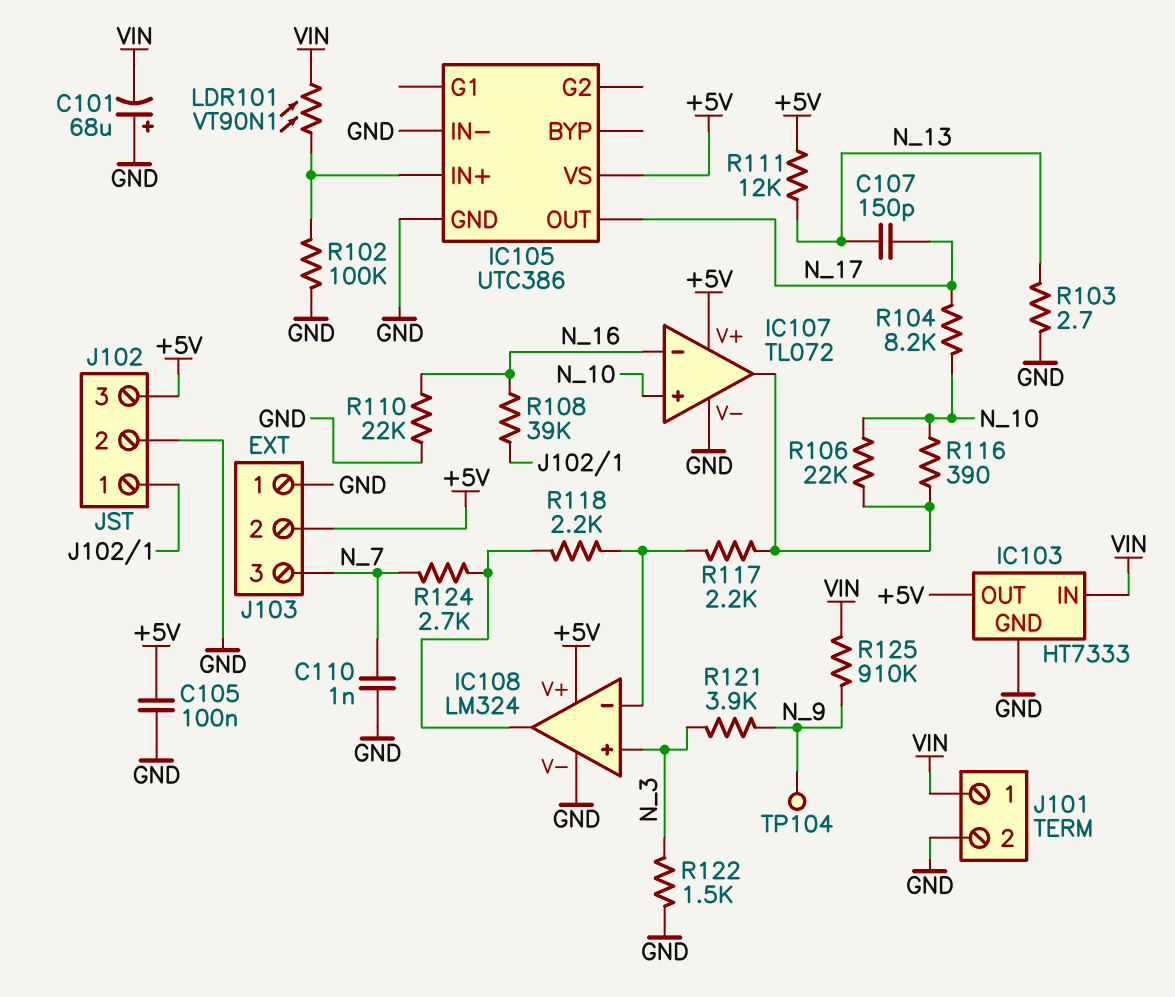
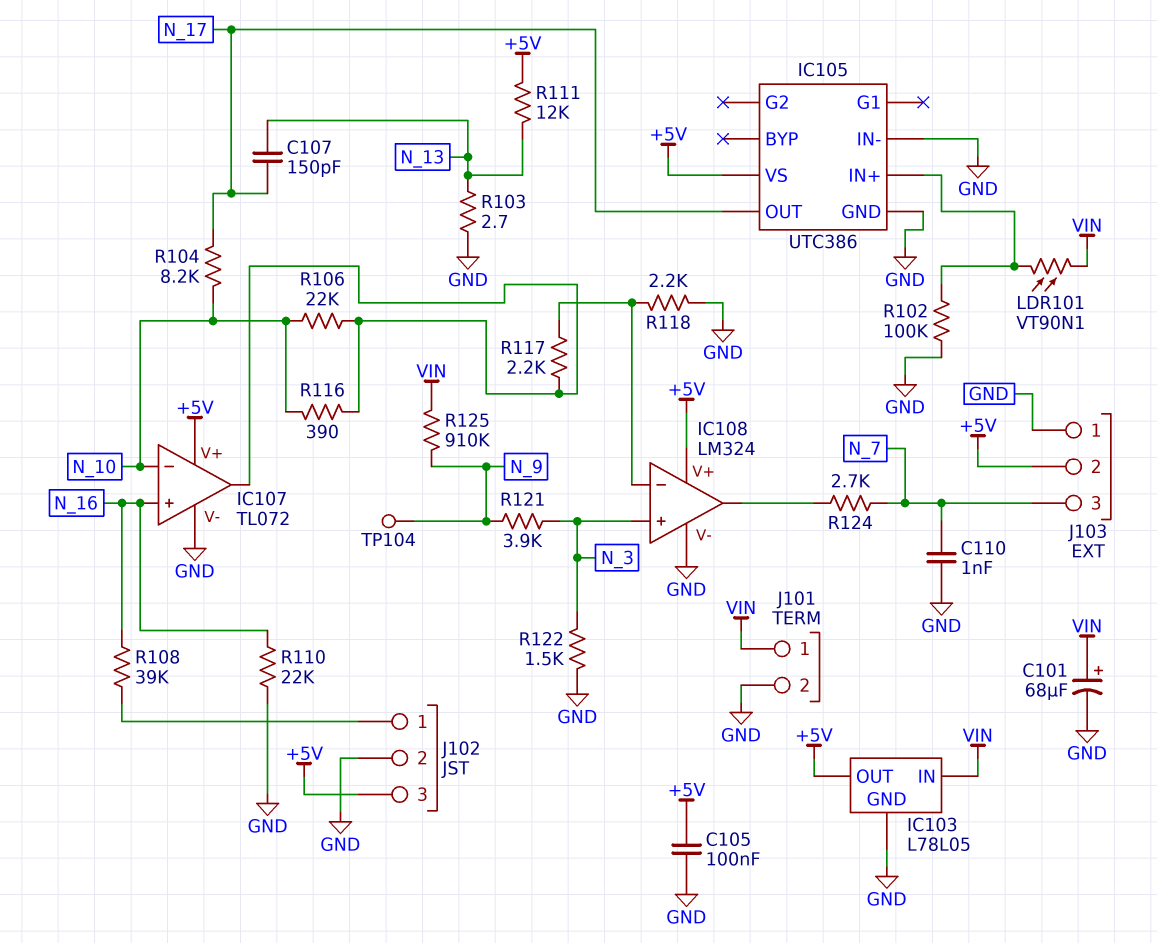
C101: 68uF (plus GND, minus VIN) -> 68uF (plus VIN, minus GND)
IC103: HT7333 -> L78L05
IC107 pin in+: N_10 -> N_16
IC107 pin in-: N_16 -> N_10
R118: 2.2k (IC108/in-, IC108/out) -> 2.2k (GND, IC108/in-)

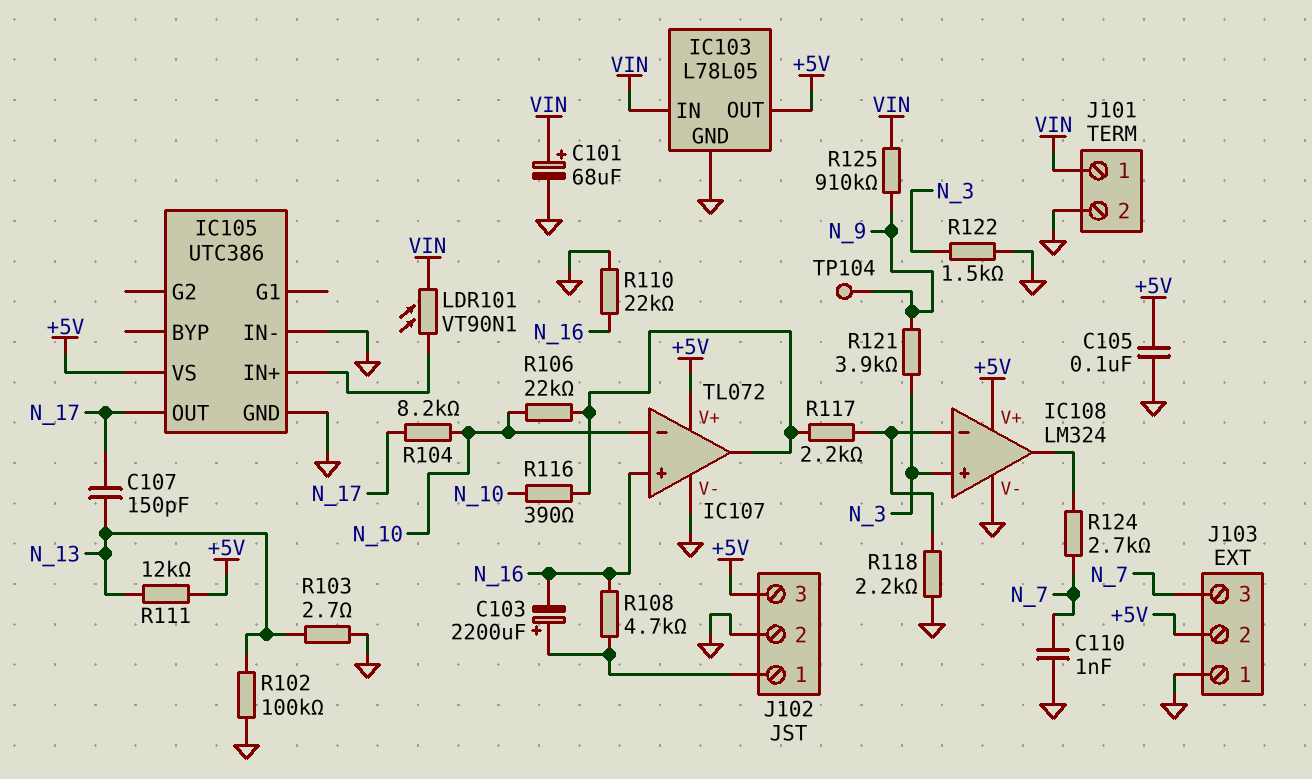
C103: none -> 2200uF (plus J102/1, minus N_16)
R102: 100k (GND, IC105/IN+) -> 100k (GND, N_13)
R108: 39k (J102/1, N_16) -> 4.7k (J102/1, N_16)

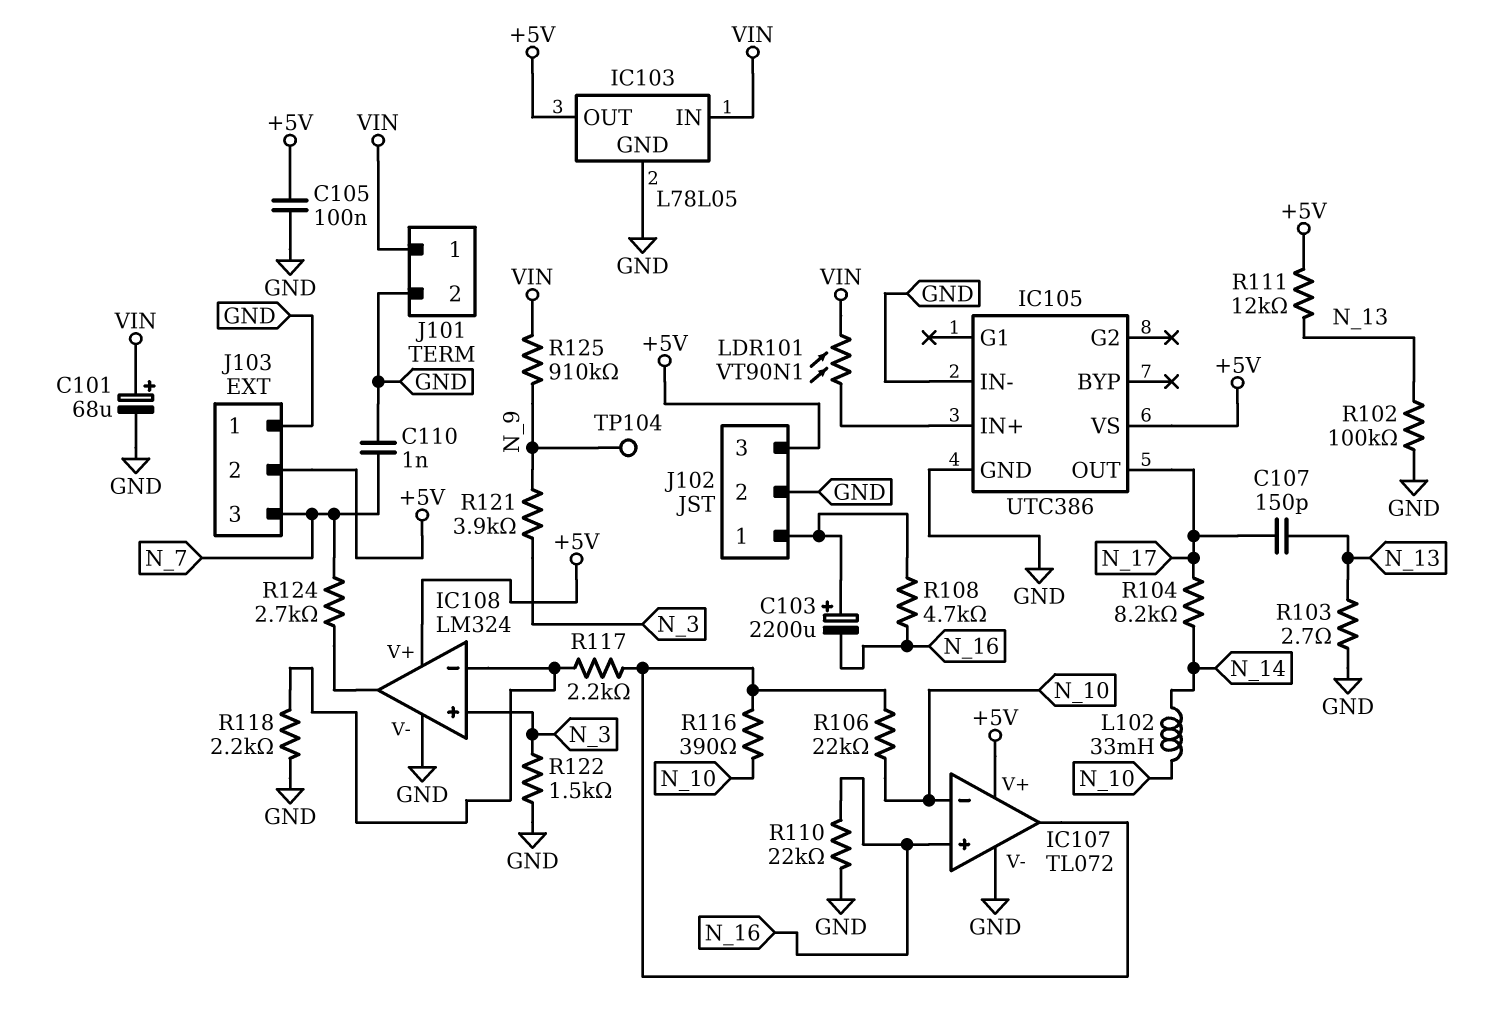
L102: none -> 33mH (N_10, N_14)
R104: 8.2k (N_10, N_17) -> 8.2k (N_14, N_17)

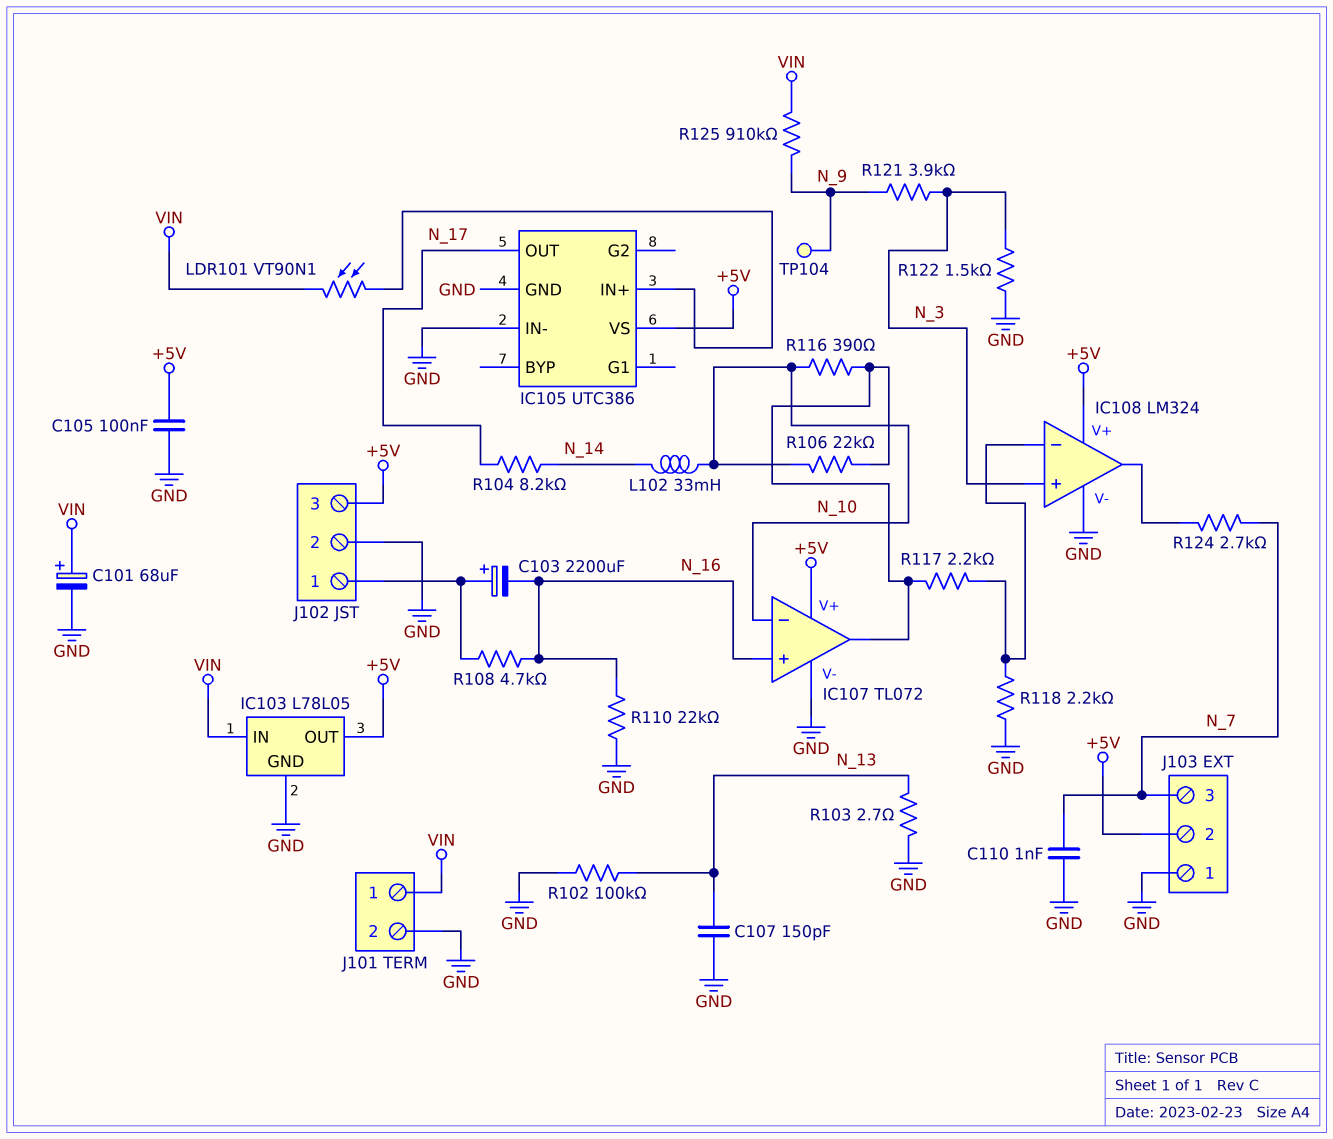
C107: 150pF (N_13, N_17) -> 150pF (GND, N_13)
R111: 12k (+5V, N_13) -> none

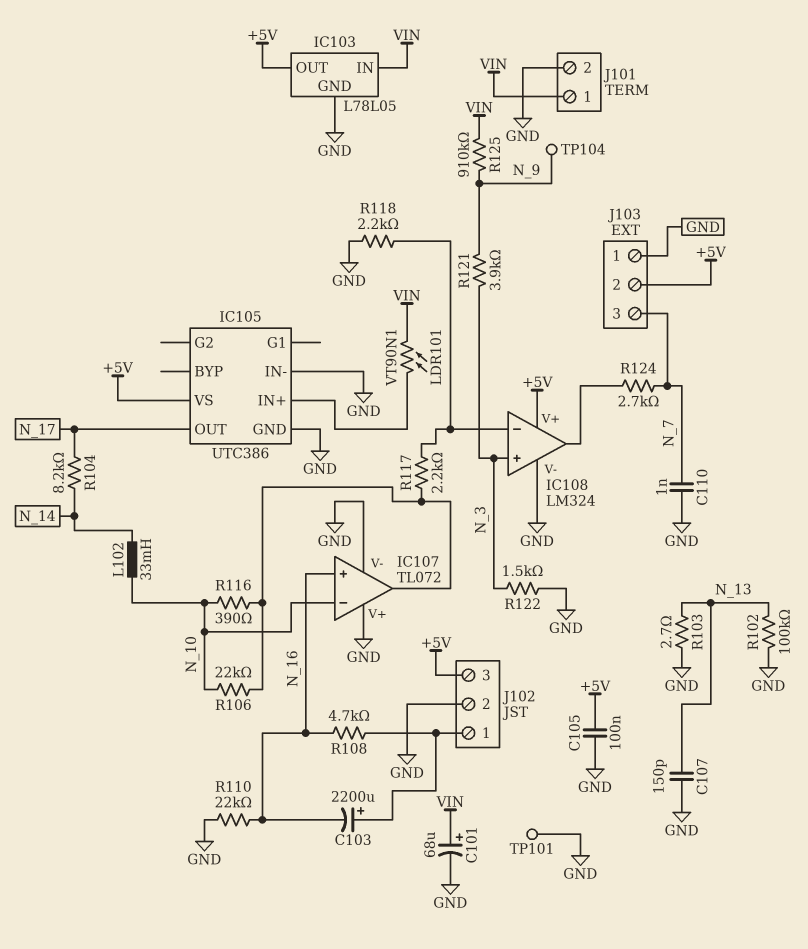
IC107 pin V+: +5V -> GND
TP101: none -> test point (GND)

